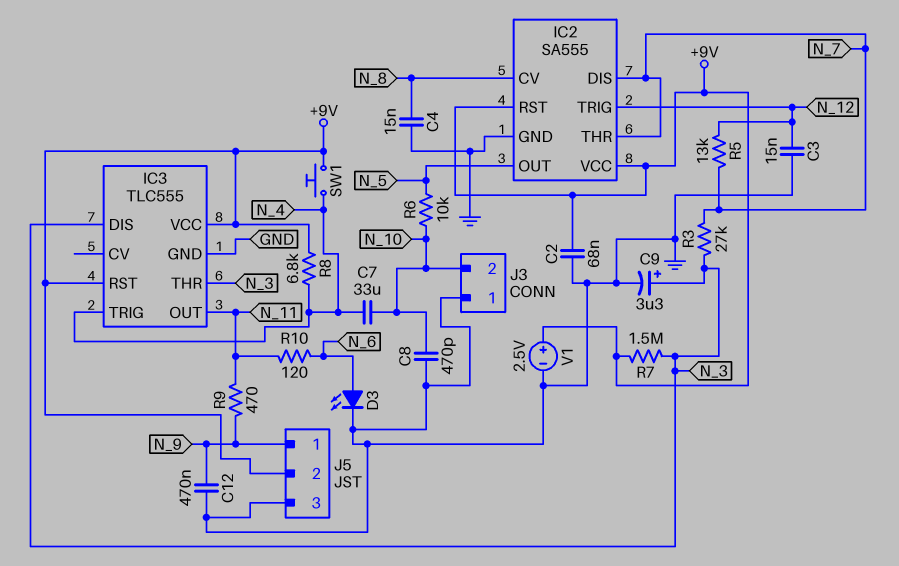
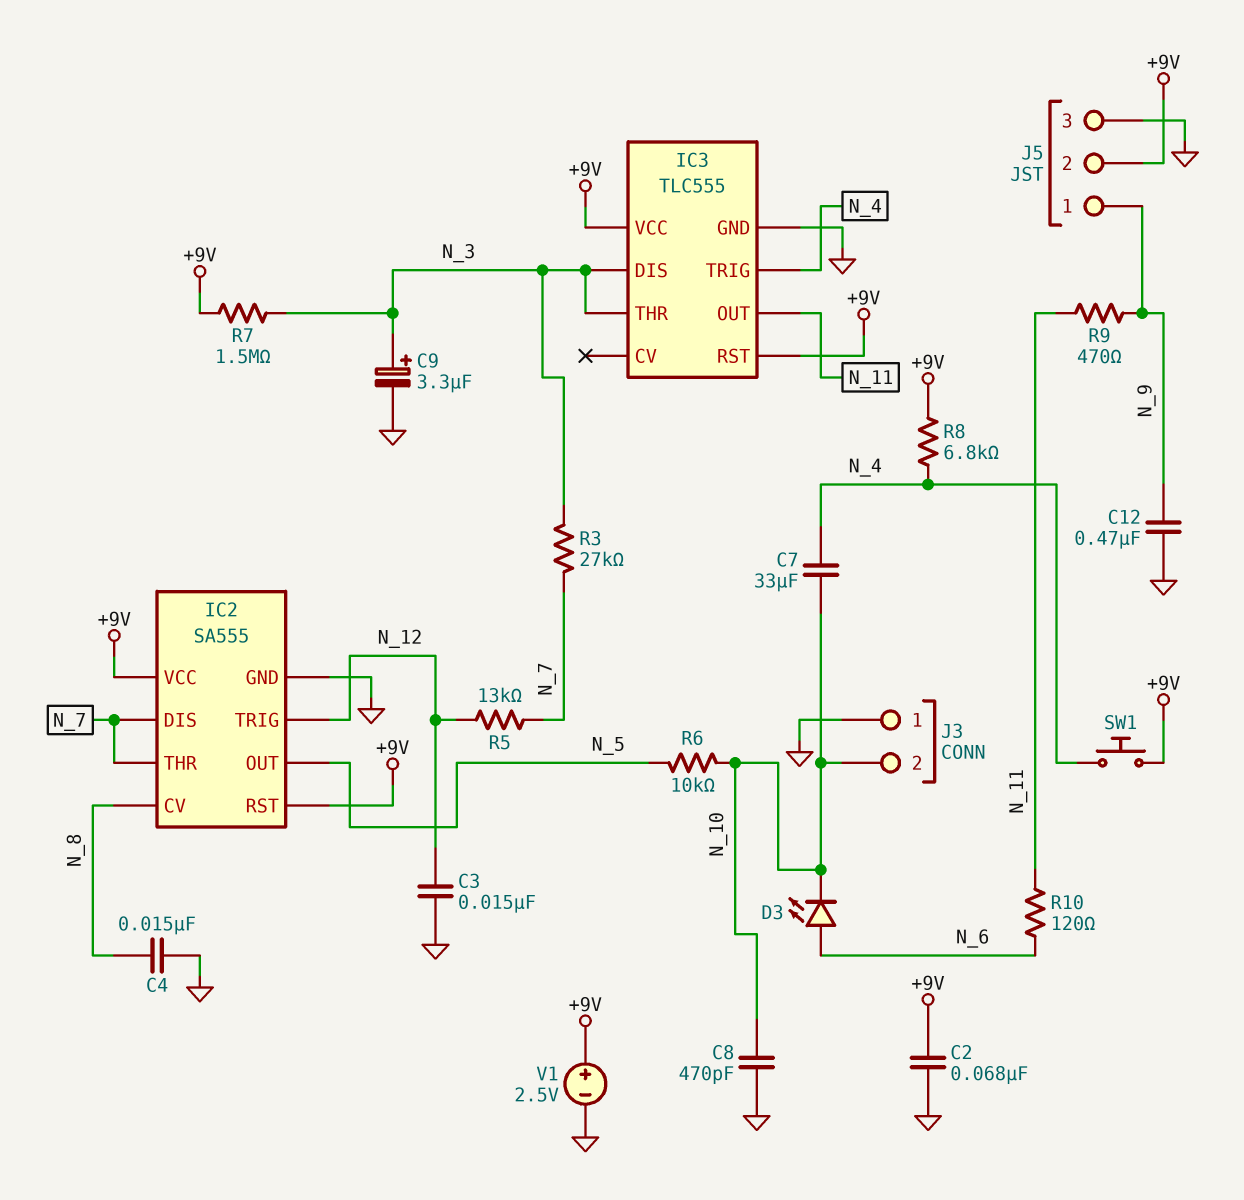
D3: LED (A N_6, K GND) -> LED (A N_6, K N_10)

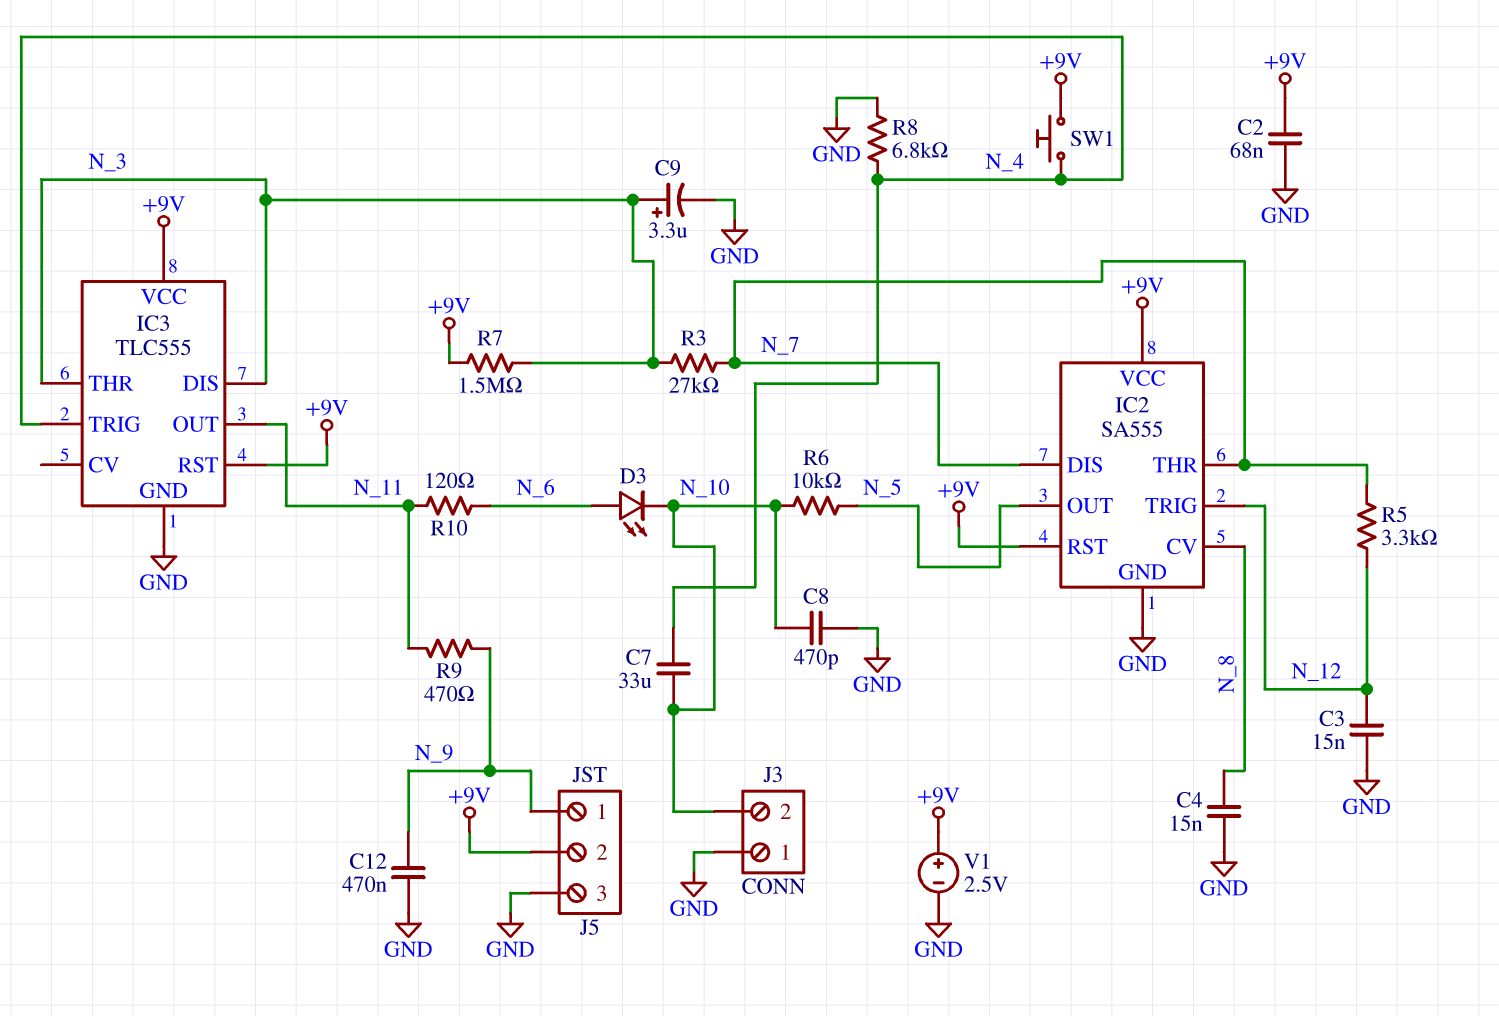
R5: 13k (N_7, N_12) -> 3.3k (N_7, N_12)
R8: 6.8k (+9V, N_4) -> 6.8k (GND, N_4)

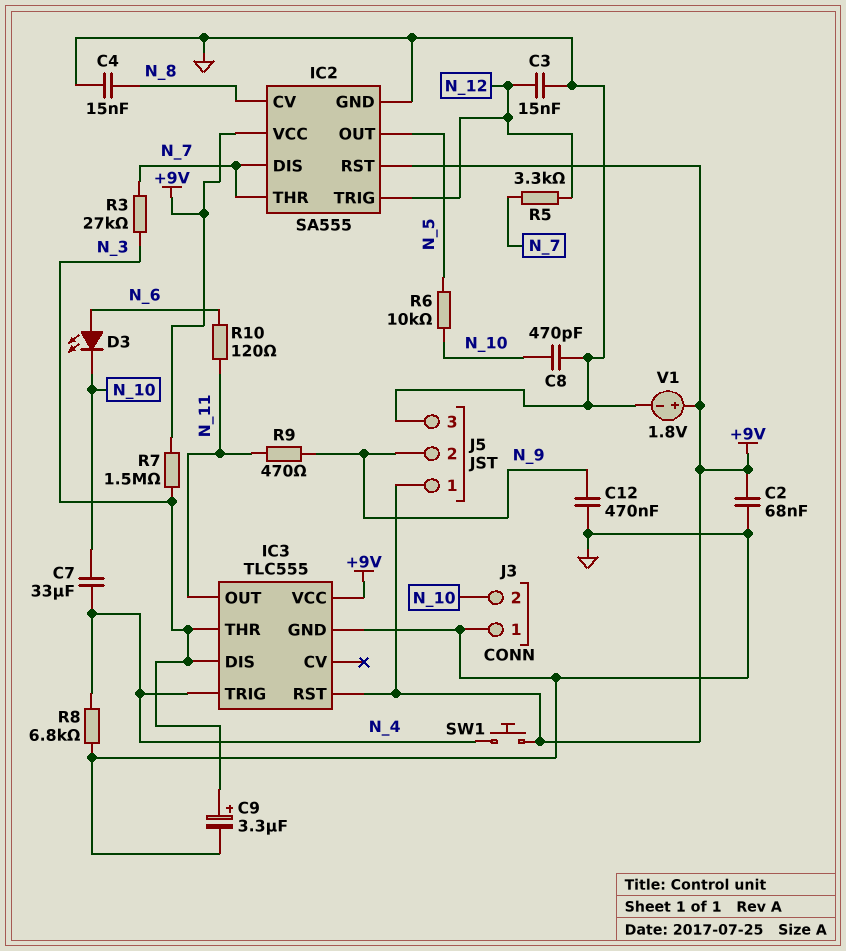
J5 pin 1: N_9 -> +9V
J5 pin 2: +9V -> N_9
V1: 2.5V (plus +9V, minus GND) -> 1.8V (plus +9V, minus GND)

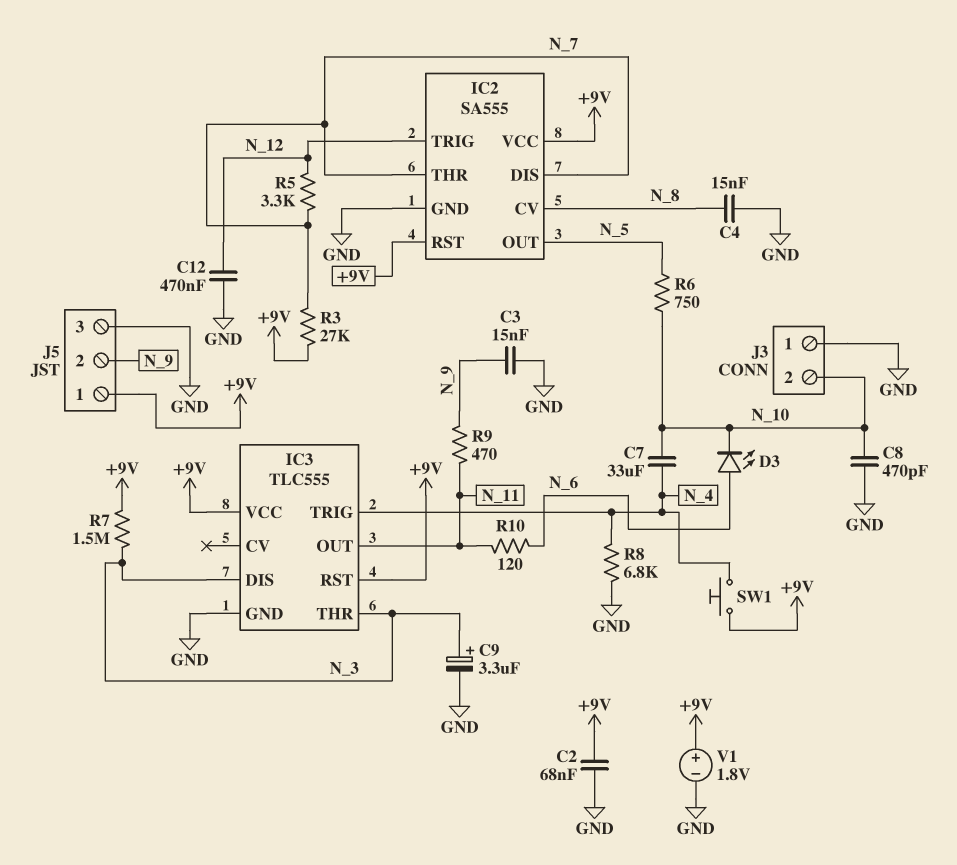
C3: 15nF (GND, N_12) -> 15nF (GND, N_9)
C12: 470nF (GND, N_9) -> 470nF (GND, N_12)
R3: 27k (N_3, N_7) -> 27k (+9V, N_7)
R6: 10k (N_5, N_10) -> 750 (N_5, N_10)

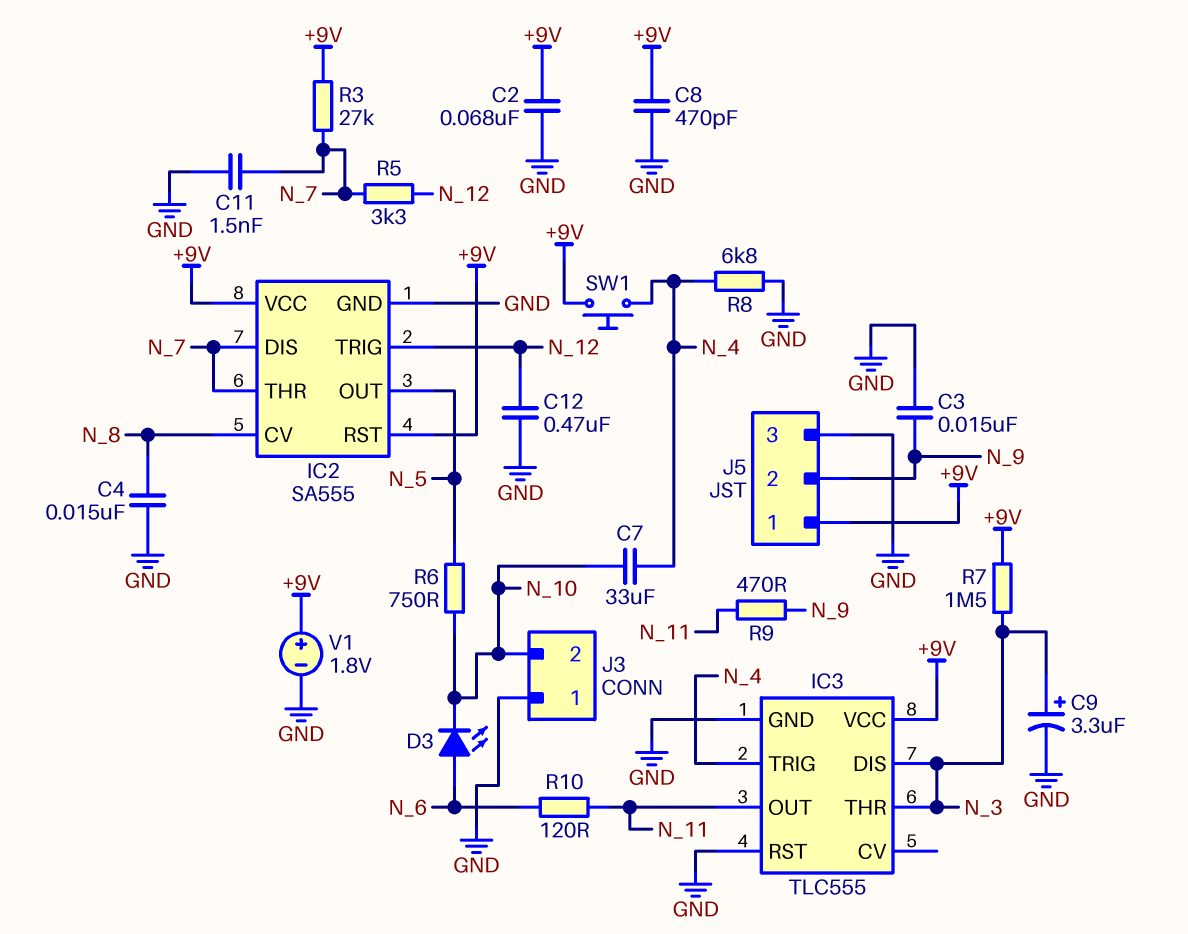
C8: 470pF (GND, N_10) -> 470pF (+9V, GND)
C11: none -> 1.5nF (GND, N_7)
IC3 pin RST: +9V -> GND

